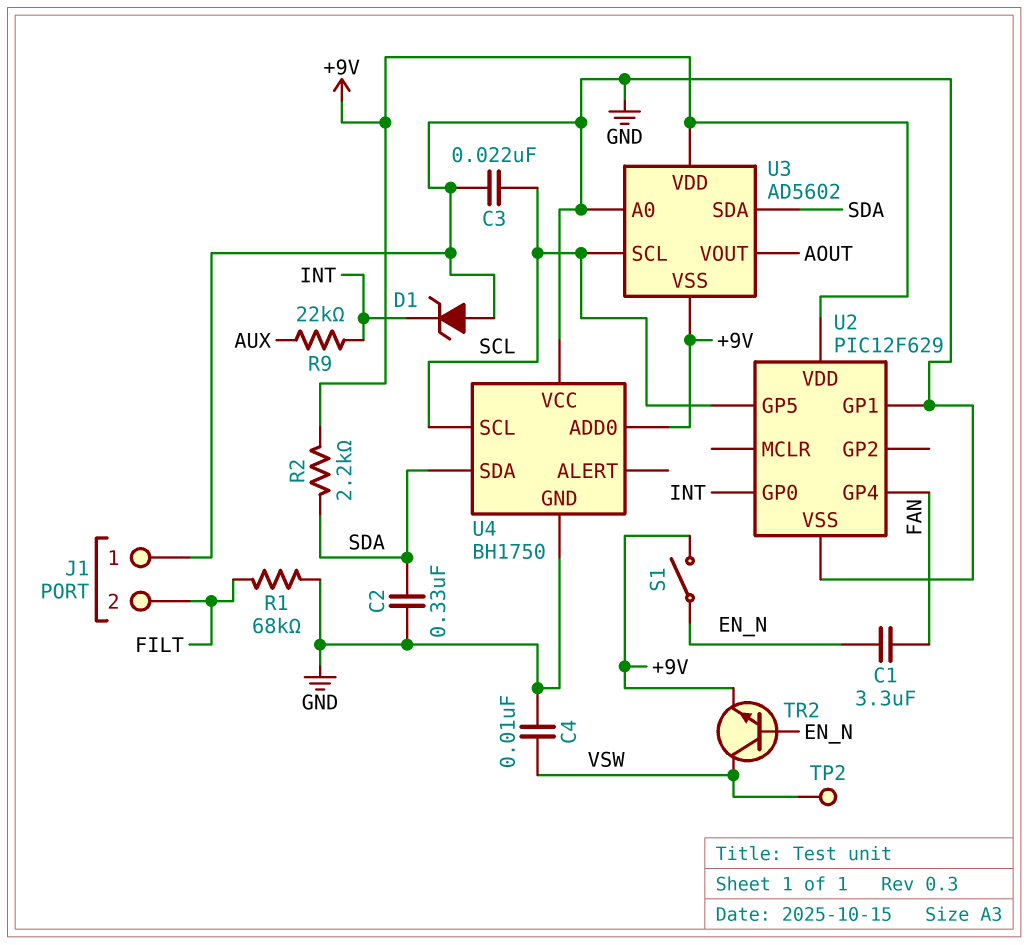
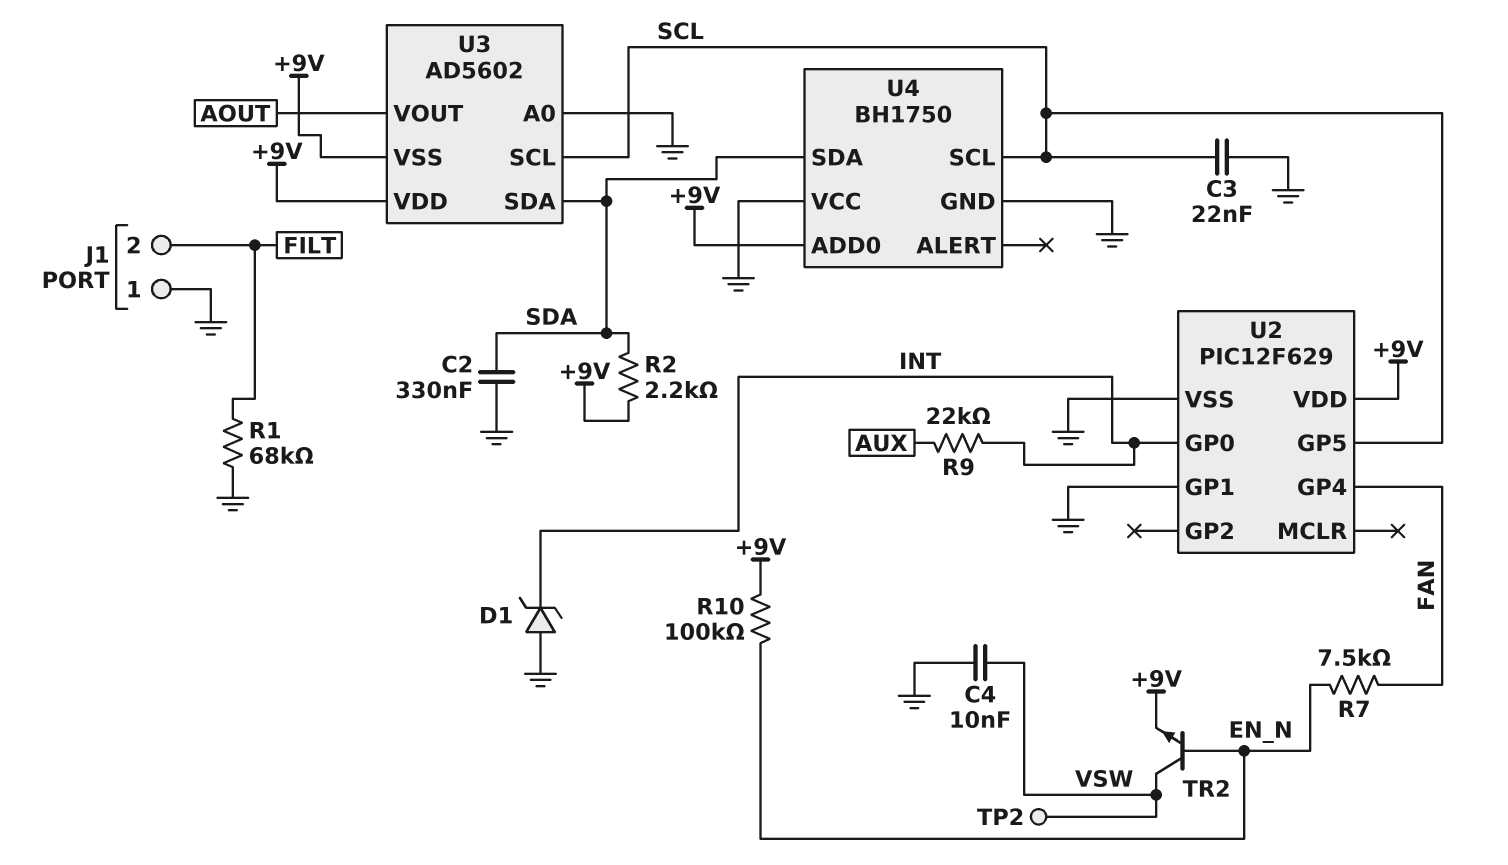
C1: 3.3uF (EN_N, FAN) -> none
R7: none -> 7.5k (EN_N, FAN)
R10: none -> 100k (+9V, EN_N)
S1: switch (+9V, EN_N) -> none

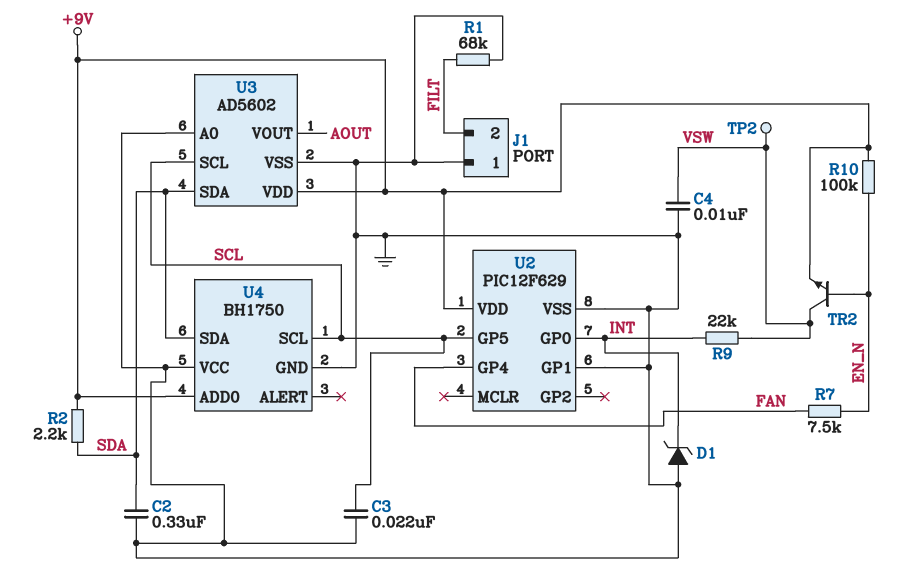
R9: 22k (AUX, INT) -> 22k (INT, VSW)
U3 pin VSS: +9V -> GND

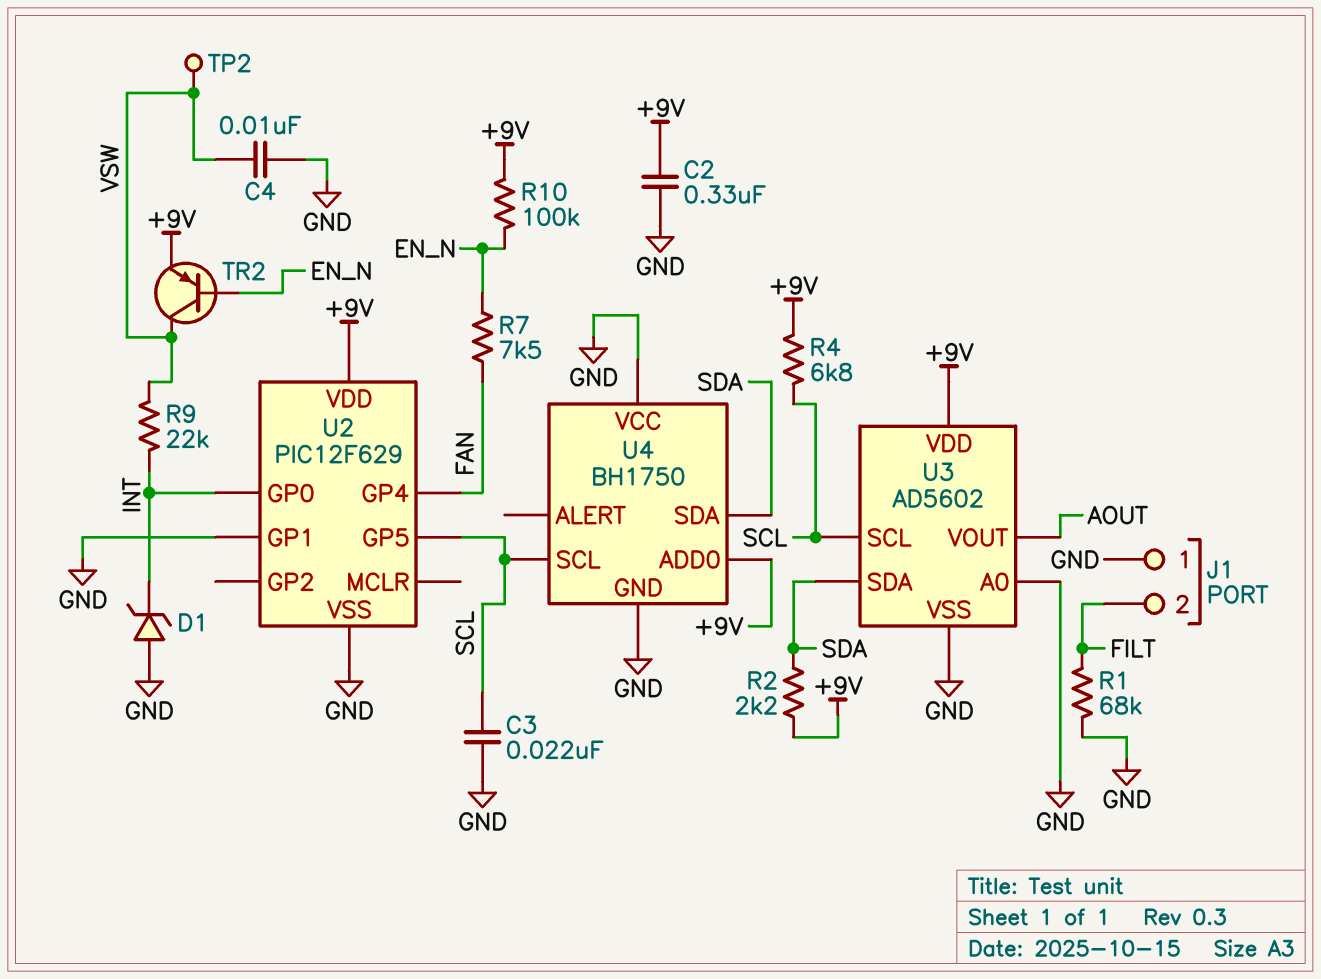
C2: 330nF (GND, SDA) -> 330nF (+9V, GND)
R4: none -> 6.8k (+9V, SCL)
TR2: NPN (B EN_N, C VSW, E +9V) -> PNP (B EN_N, C VSW, E +9V)

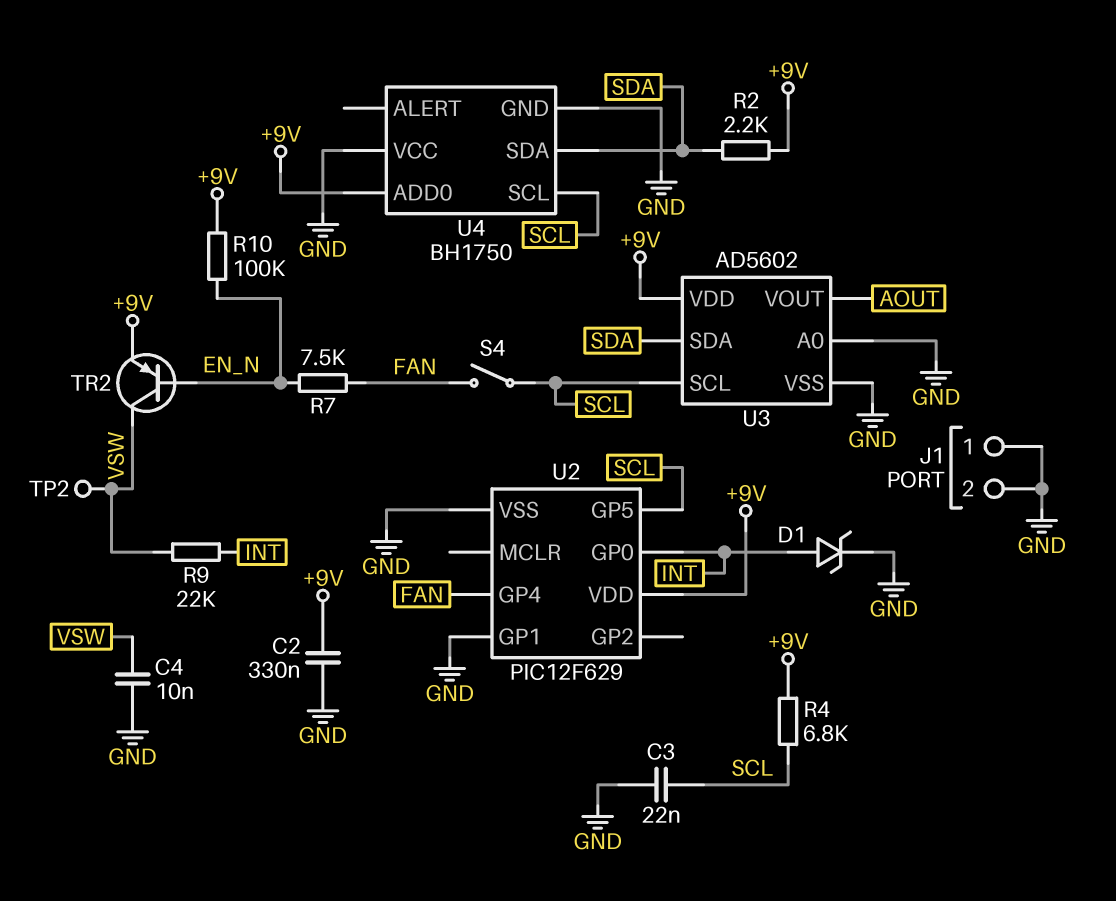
D1: zener (A GND, K INT) -> zener (A INT, K GND)
J1 pin 2: FILT -> GND
R1: 68k (FILT, GND) -> none
S4: none -> switch (FAN, SCL)

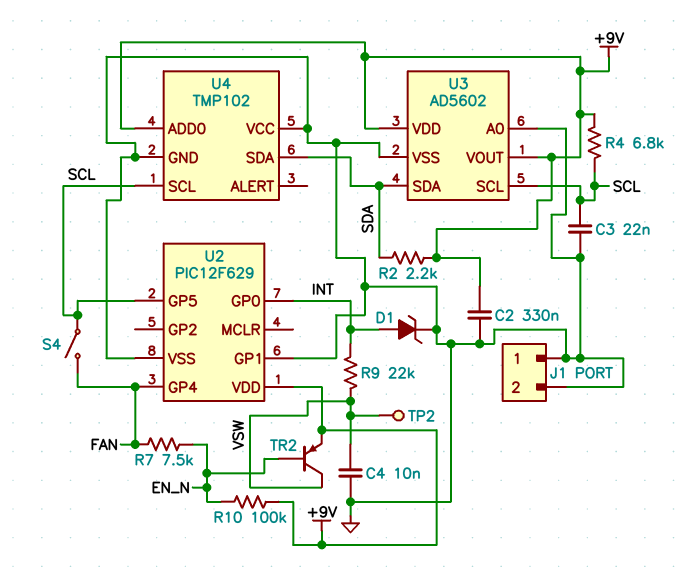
U3 pin VOUT: AOUT -> +9V
U4: BH1750 -> TMP102

